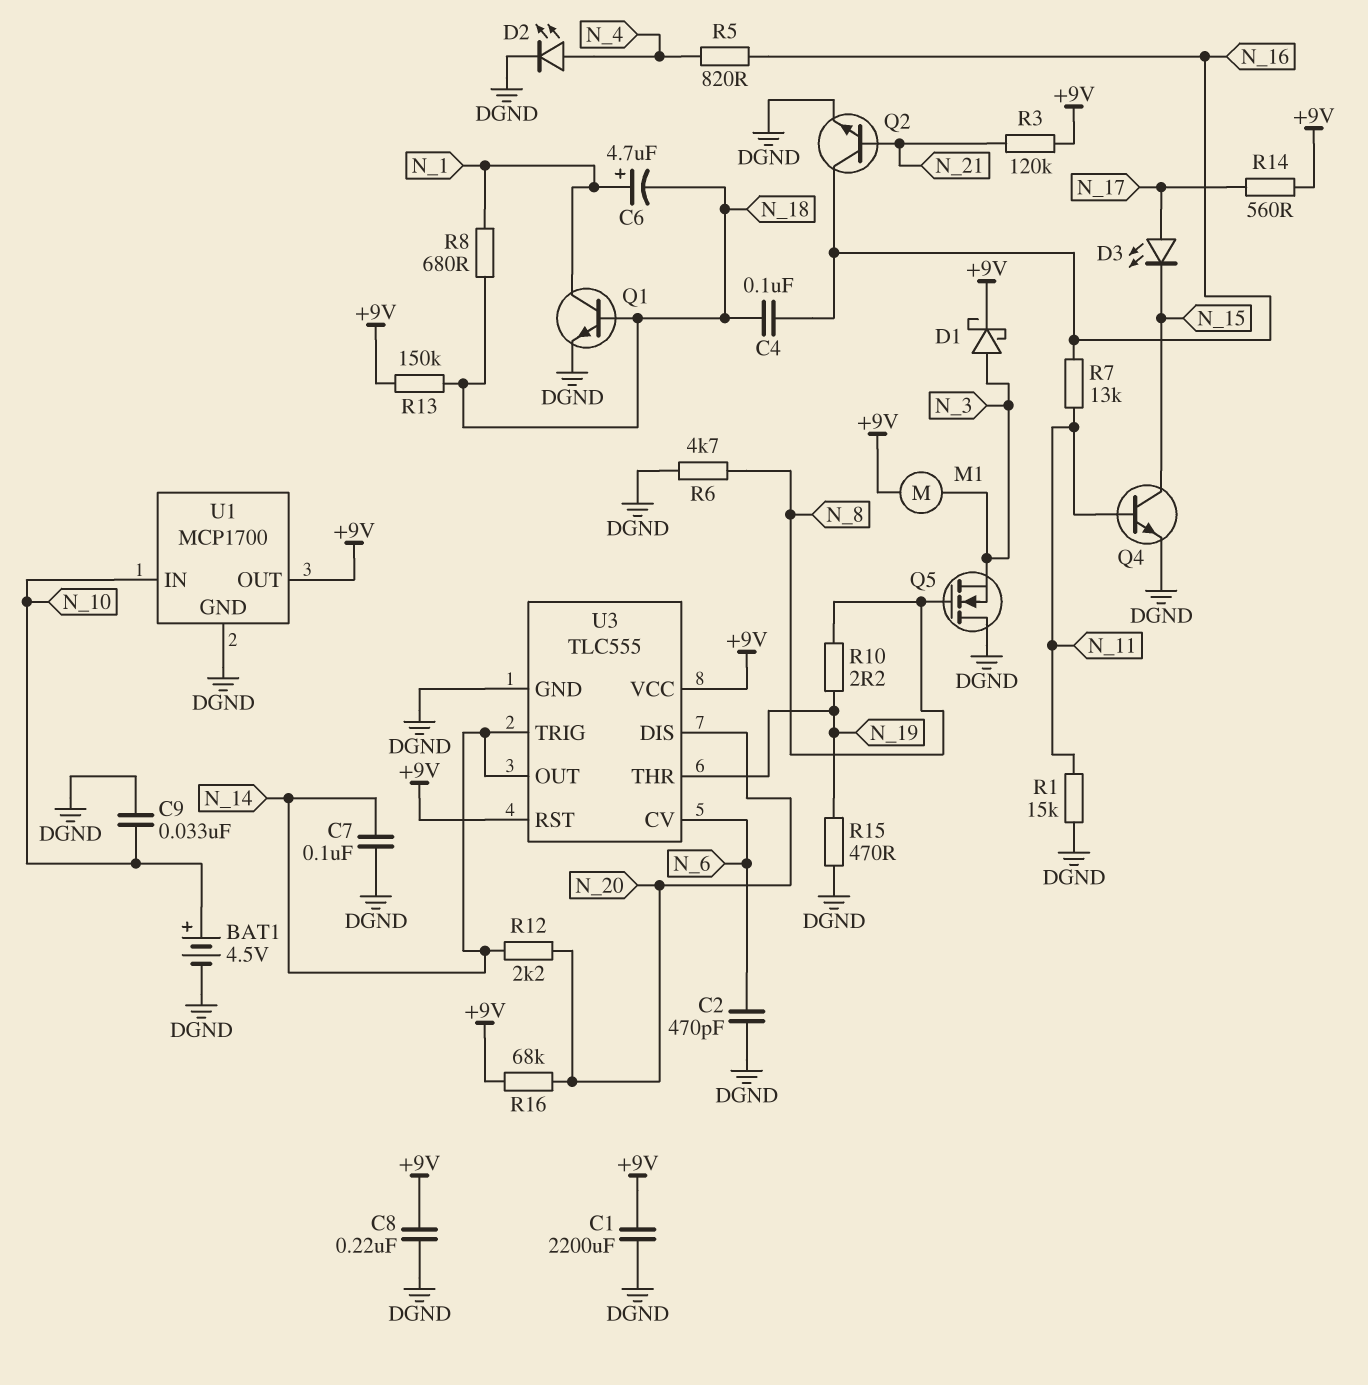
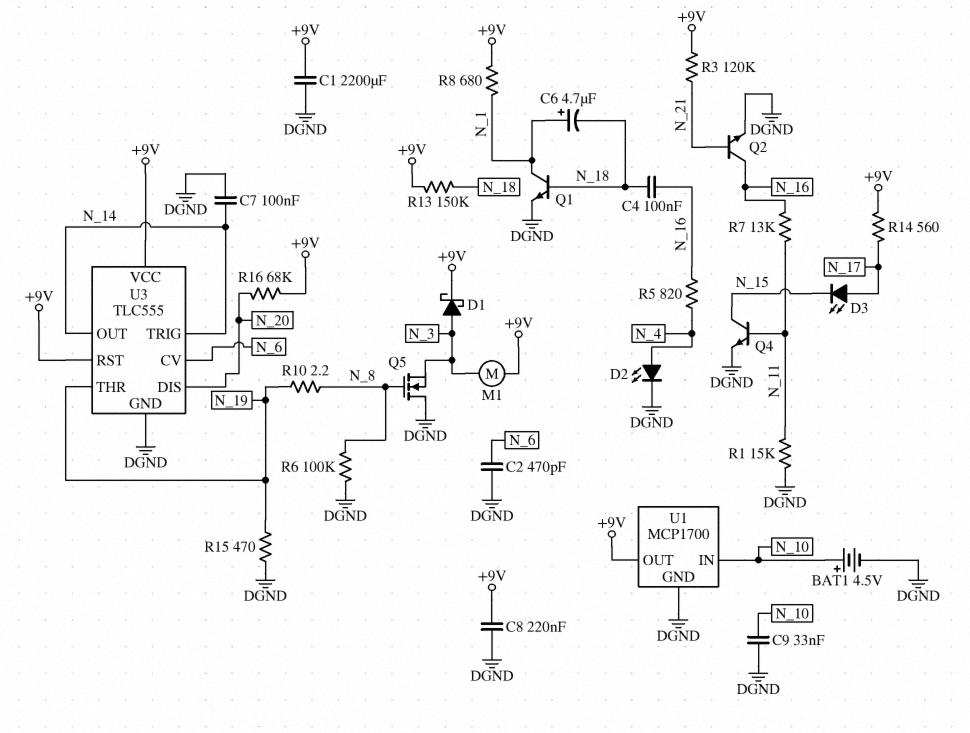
R6: 4.7k (DGND, N_8) -> 100k (DGND, N_8)
R8: 680 (N_1, N_18) -> 680 (+9V, N_1)
R12: 2.2k (N_14, N_20) -> none

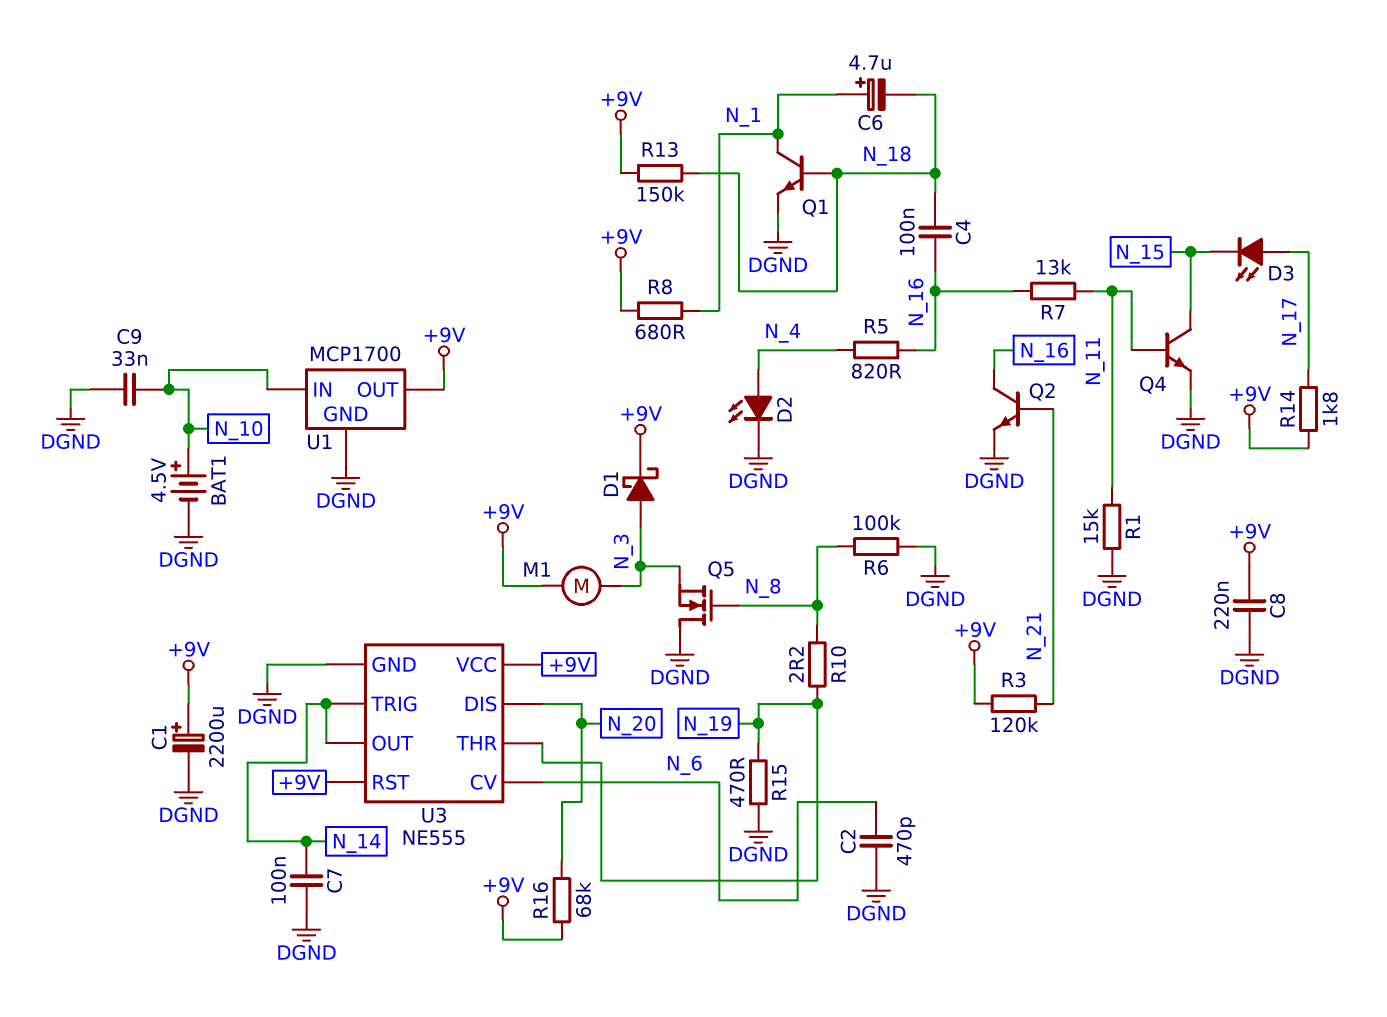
C1: 2200uF (+9V, DGND) -> 2200uF (plus +9V, minus DGND)
R14: 560 (+9V, N_17) -> 1.8k (+9V, N_17)
U3: TLC555 -> NE555

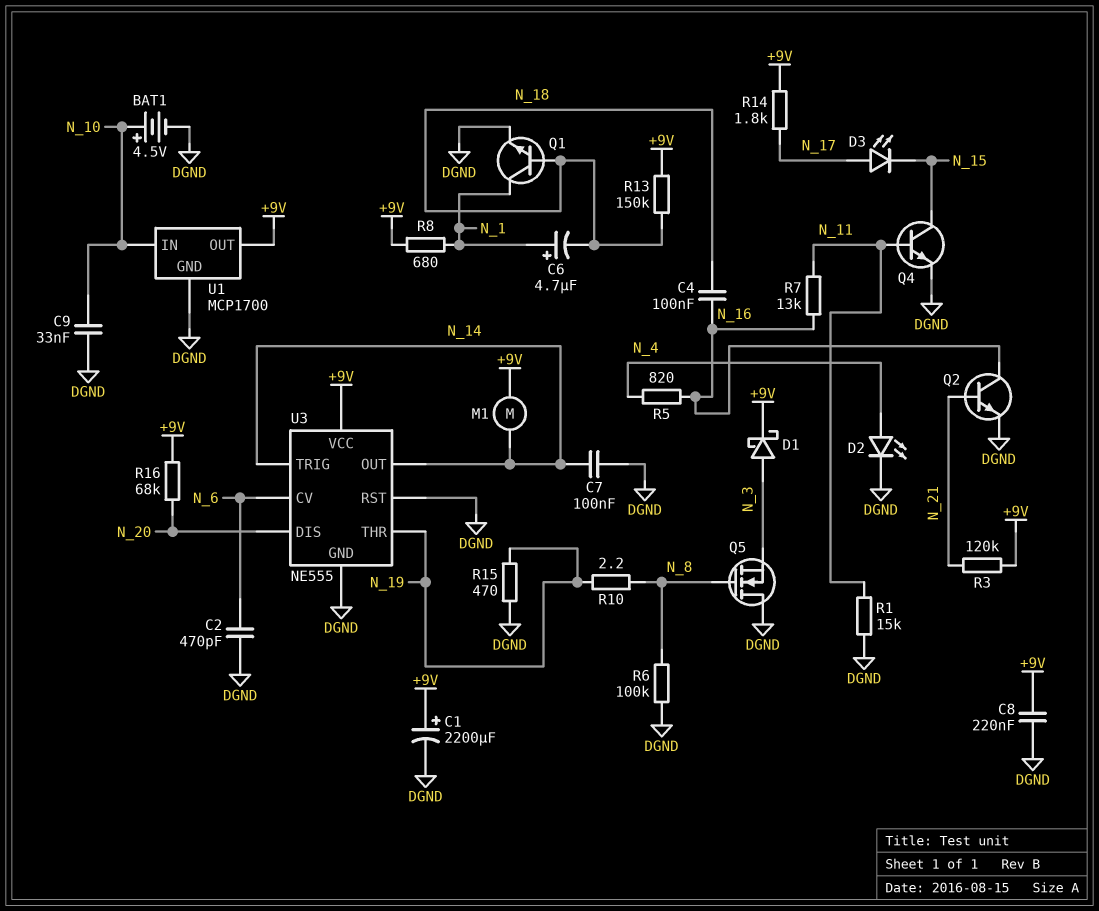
M1: motor (+9V, N_3) -> motor (+9V, N_14)
U3 pin RST: +9V -> DGND

